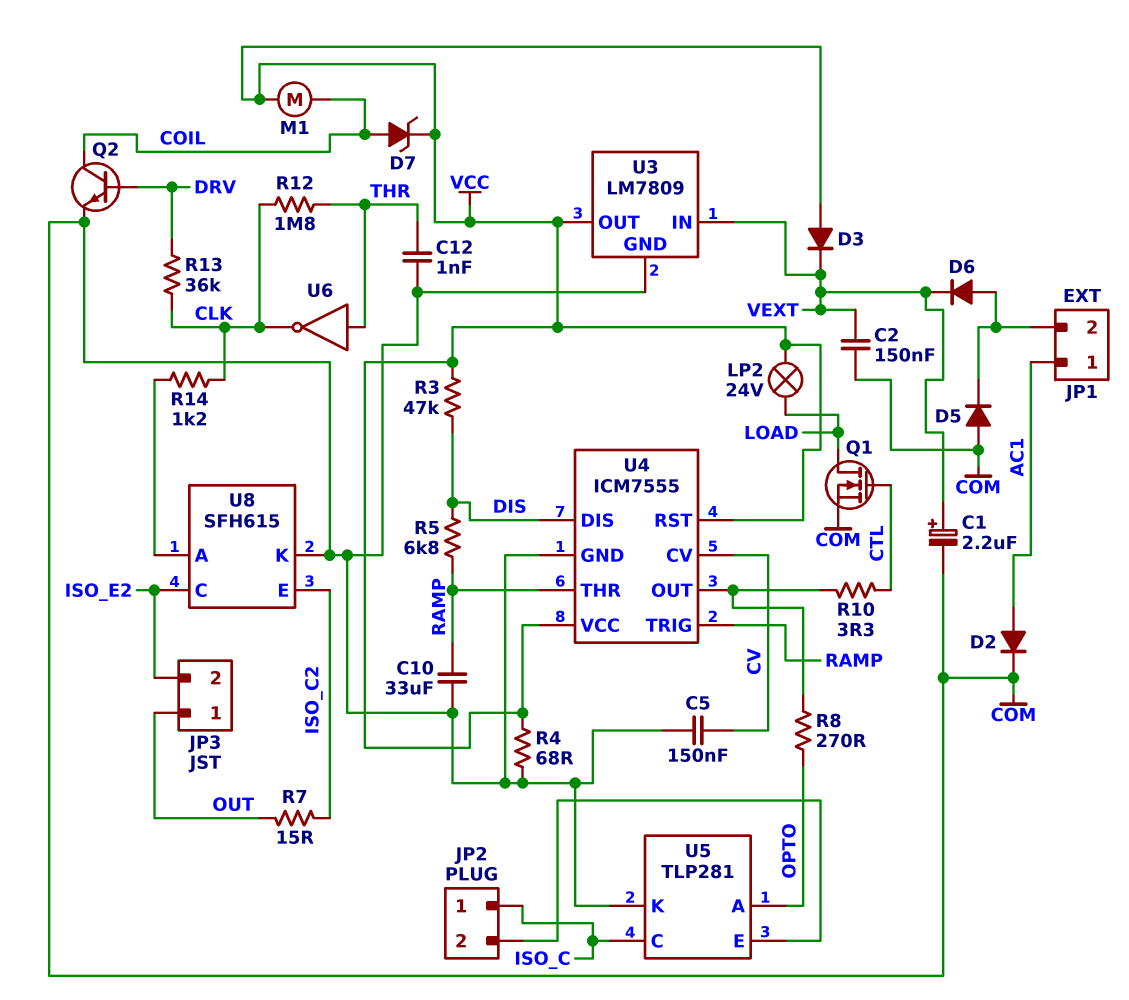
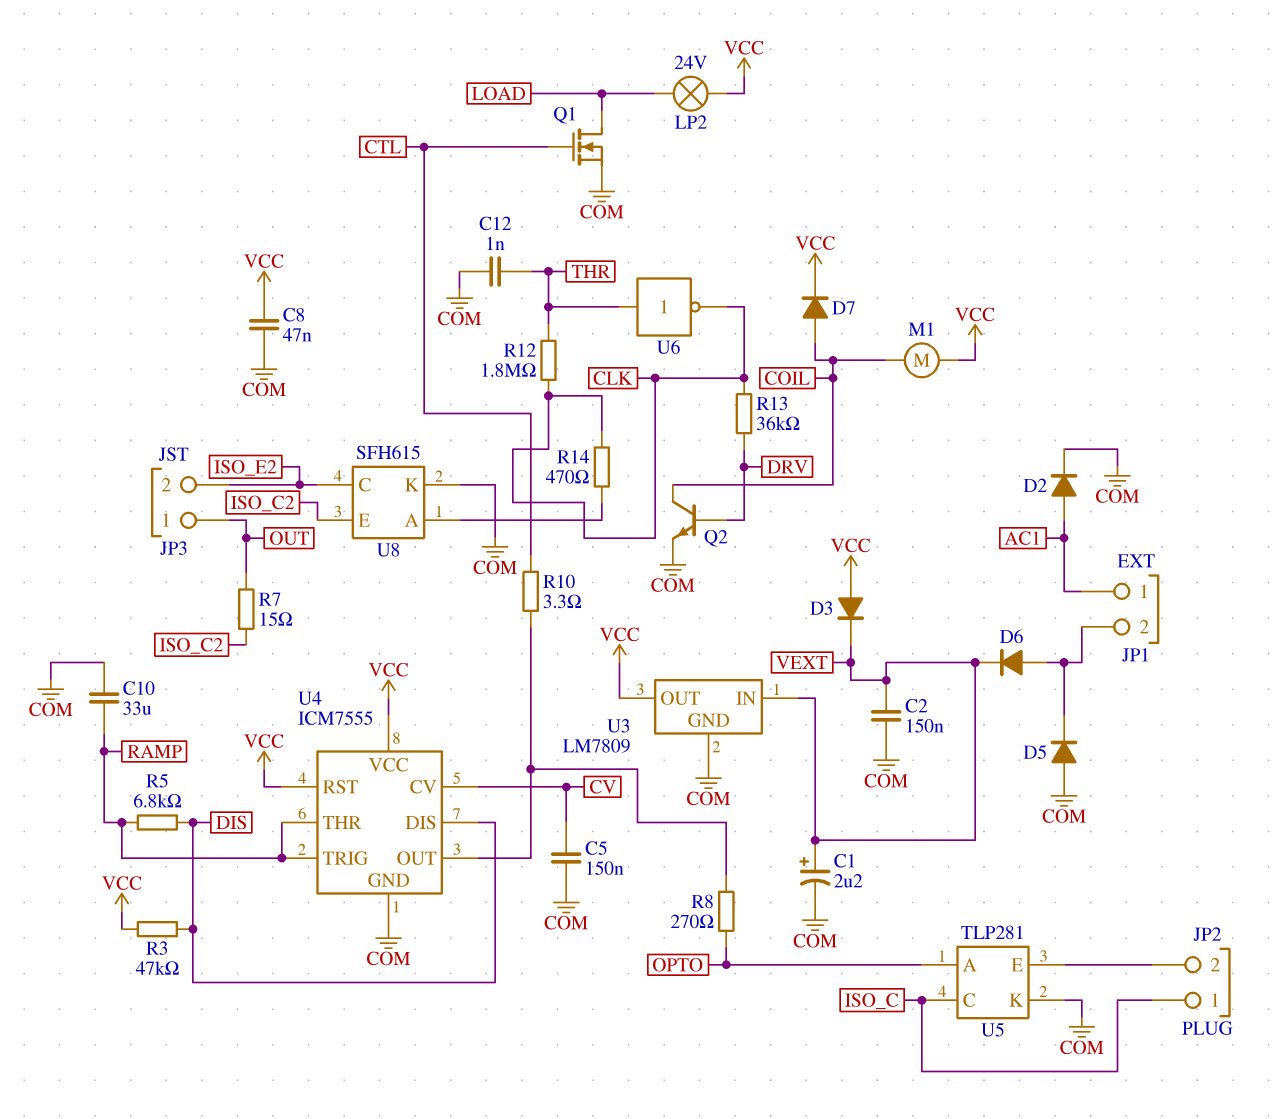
C8: none -> 47nF (COM, VCC)
D7: zener (A COIL, K VCC) -> diode (A COIL, K VCC)
R4: 68 (COM, VCC) -> none
R14: 1.2k (CLK, U8/A) -> 470 (CLK, U8/A)

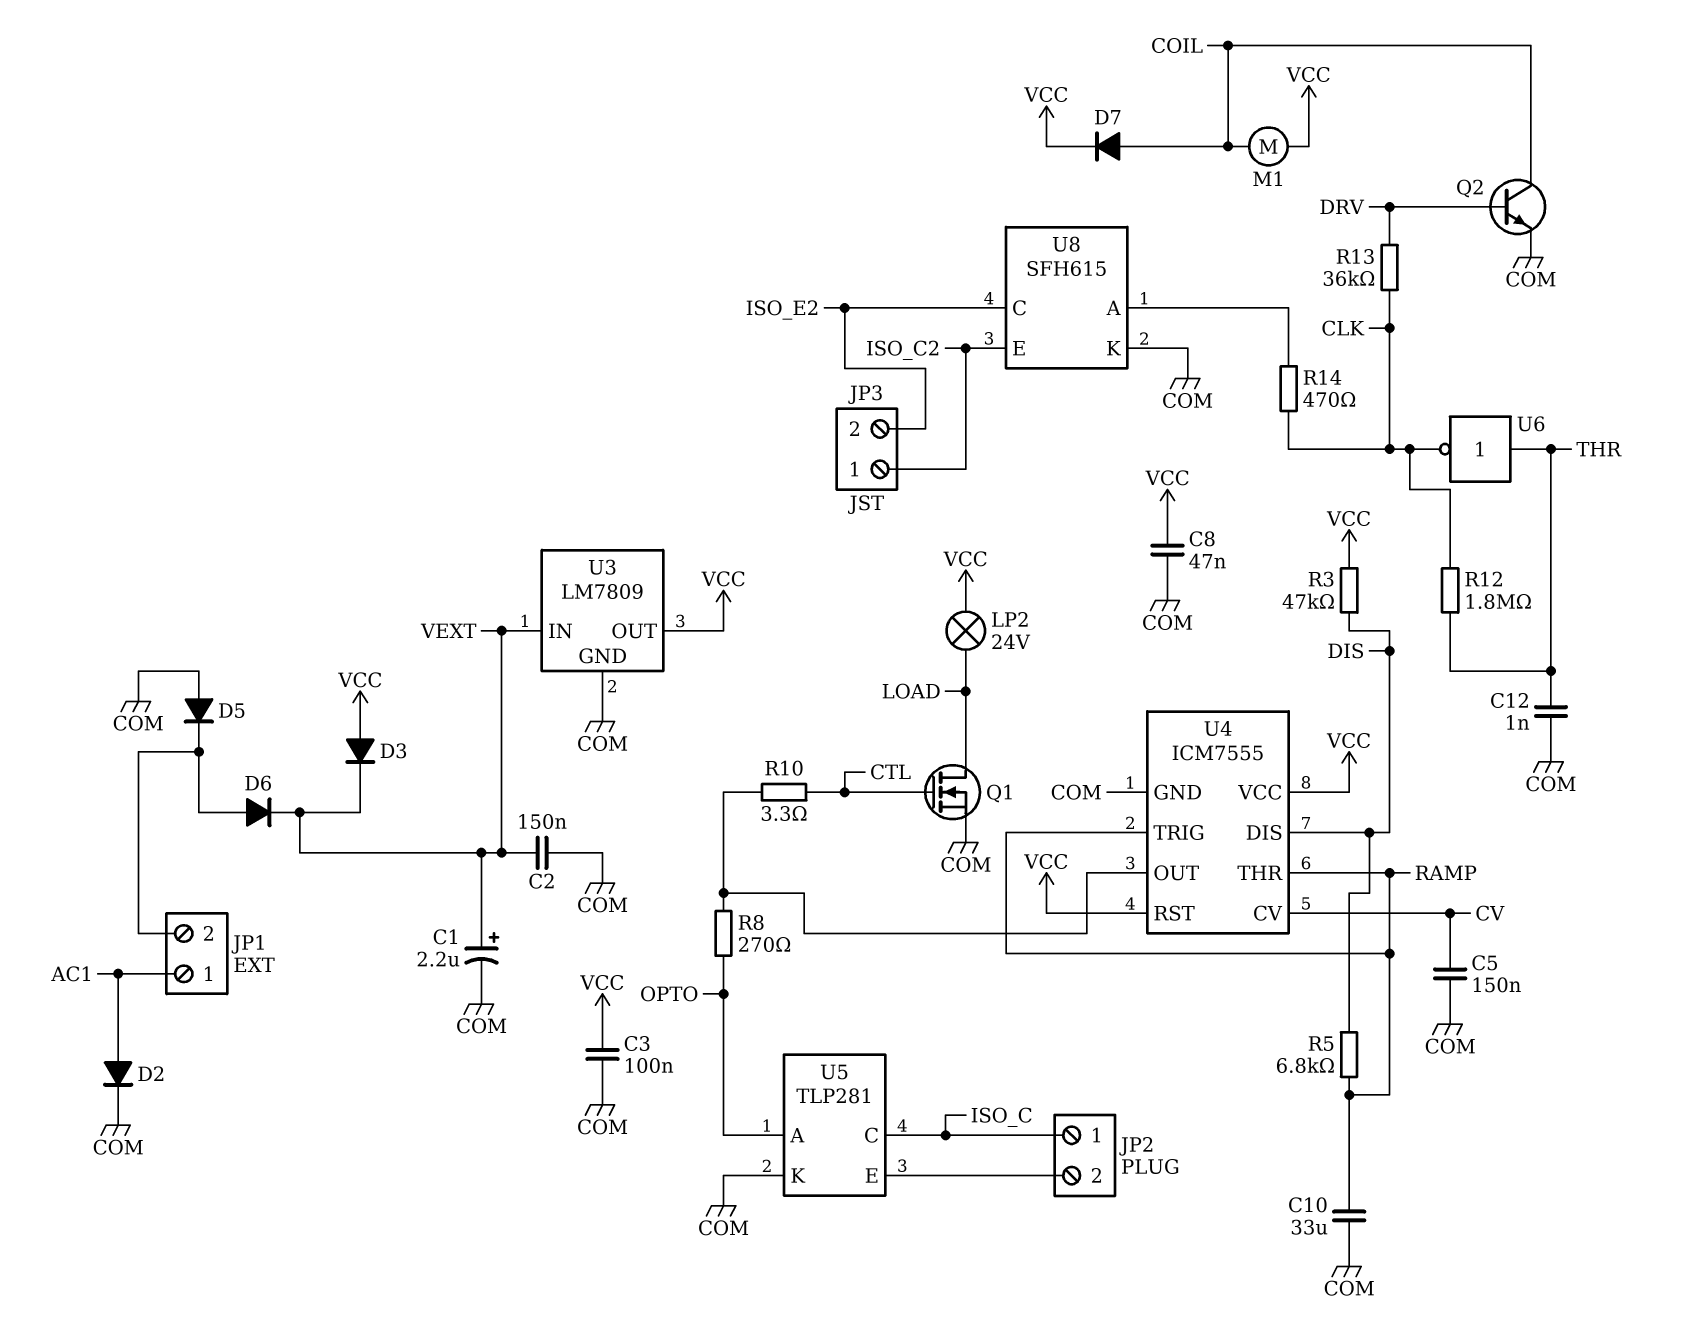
C3: none -> 100nF (COM, VCC)
JP3 pin 1: OUT -> ISO_C2
R7: 15 (ISO_C2, OUT) -> none

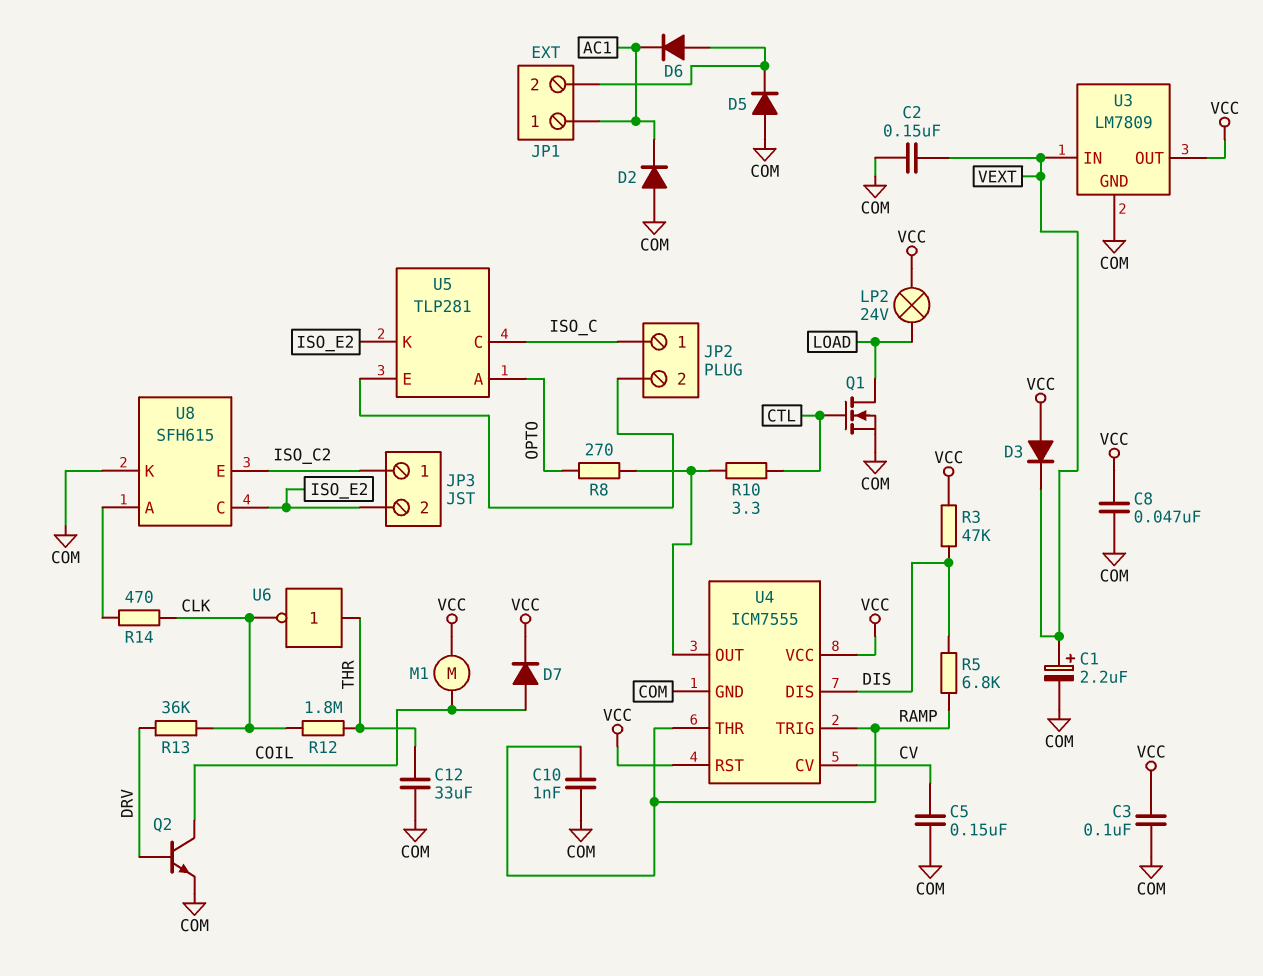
C10: 33uF (COM, RAMP) -> 1nF (COM, RAMP)
C12: 1nF (COM, THR) -> 33uF (COM, THR)
D2: diode (A AC1, K COM) -> diode (A COM, K AC1)
D6: diode (A JP1/2, K VEXT) -> diode (A JP1/2, K AC1)
U5 pin K: COM -> ISO_E2

